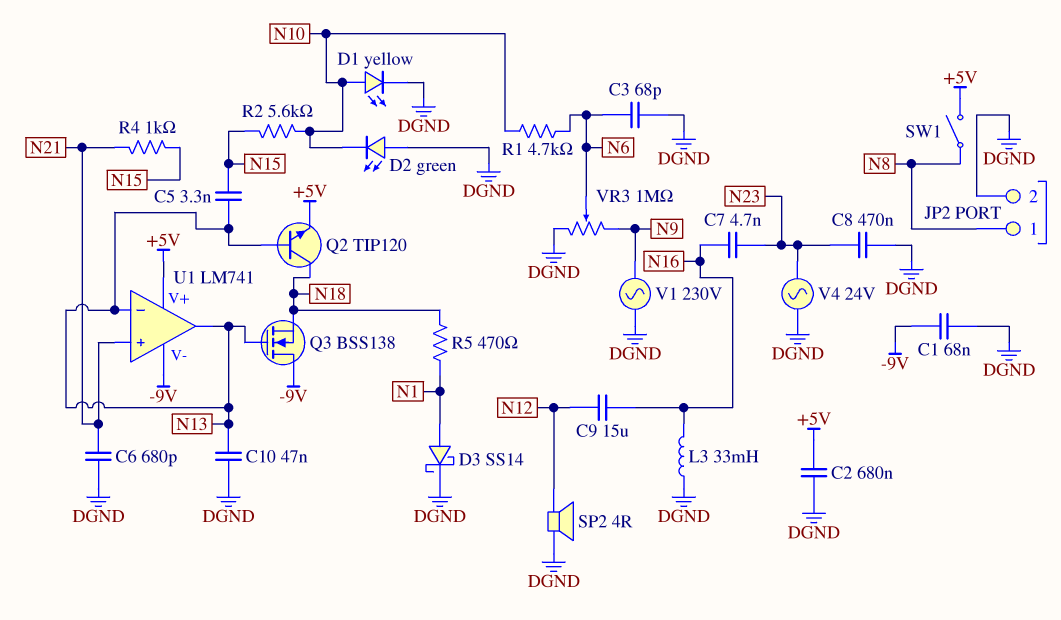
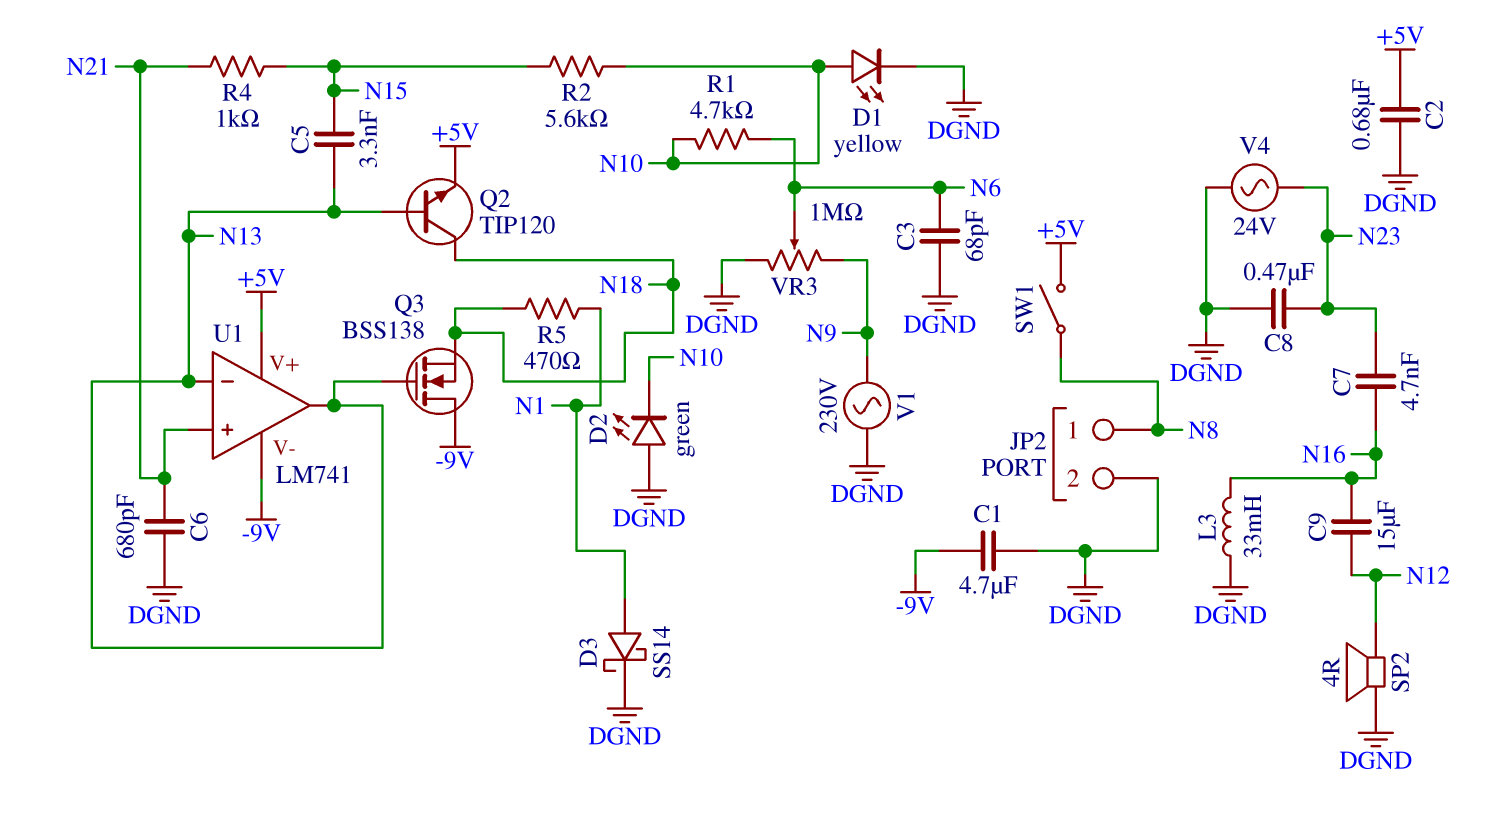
C1: 68nF (-9V, DGND) -> 4.7uF (-9V, DGND)
C10: 47nF (DGND, N13) -> none

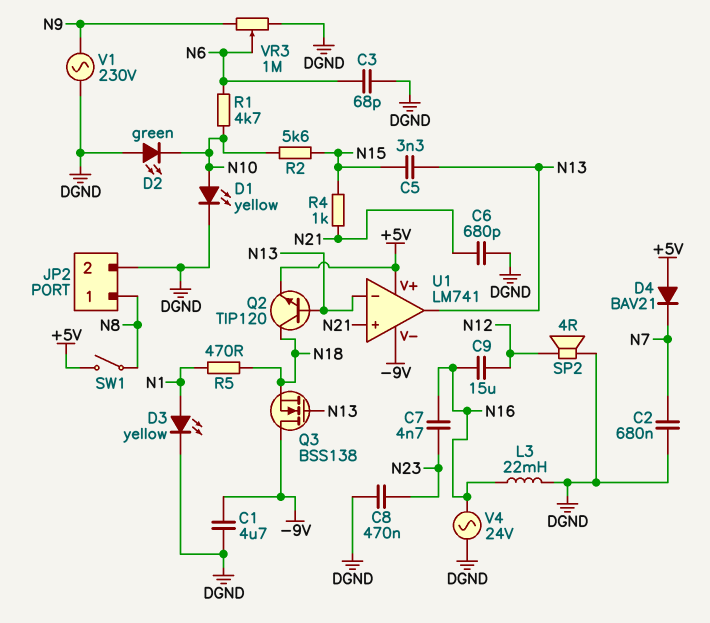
C2: 680nF (+5V, DGND) -> 680nF (DGND, N7)
D3: schottky SS14 (A N1, K DGND) -> LED yellow (A N1, K DGND)
D4: none -> diode BAV21 (A +5V, K N7)
L3: 33mH (DGND, N16) -> 22mH (DGND, N16)
V4: AC 24V (DGND, N23) -> AC 24V (DGND, N16)

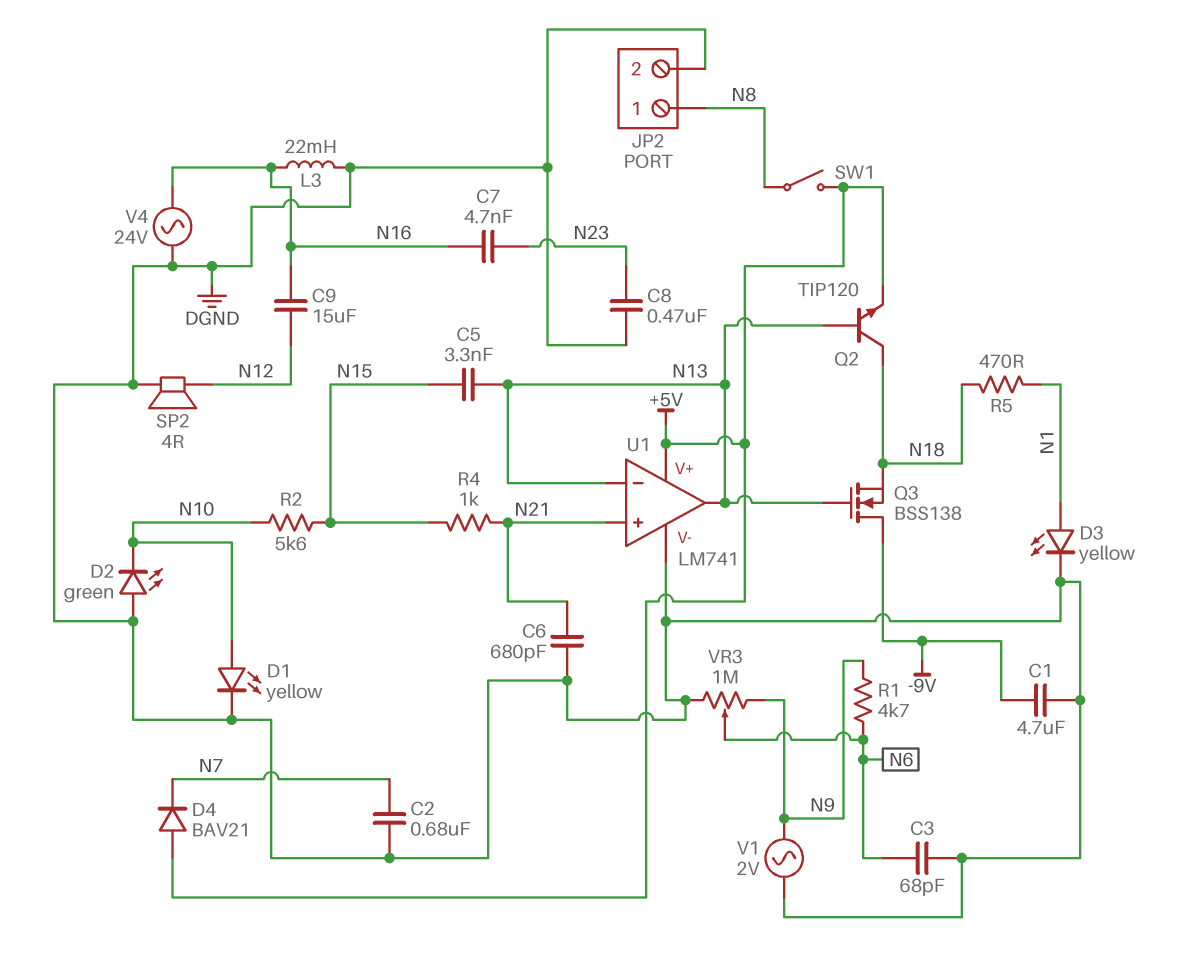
R1: 4.7k (N6, N10) -> 4.7k (N6, N9)
U1 pin V-: -9V -> DGND
V1: AC 230V (DGND, N9) -> AC 2V (DGND, N9)

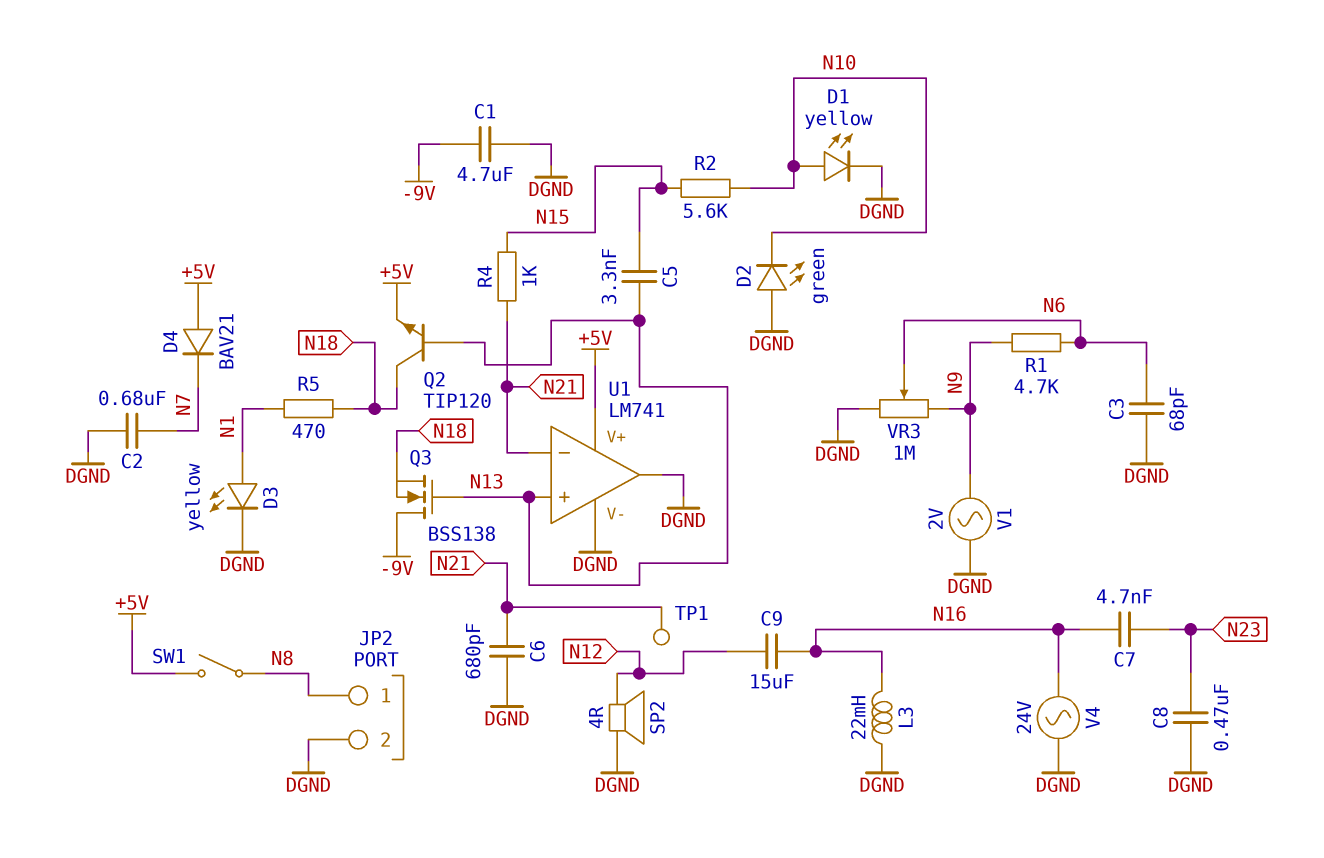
TP1: none -> test point (N21)
U1 pin in+: N21 -> N13
U1 pin in-: N13 -> N21
U1 pin out: N13 -> DGND

